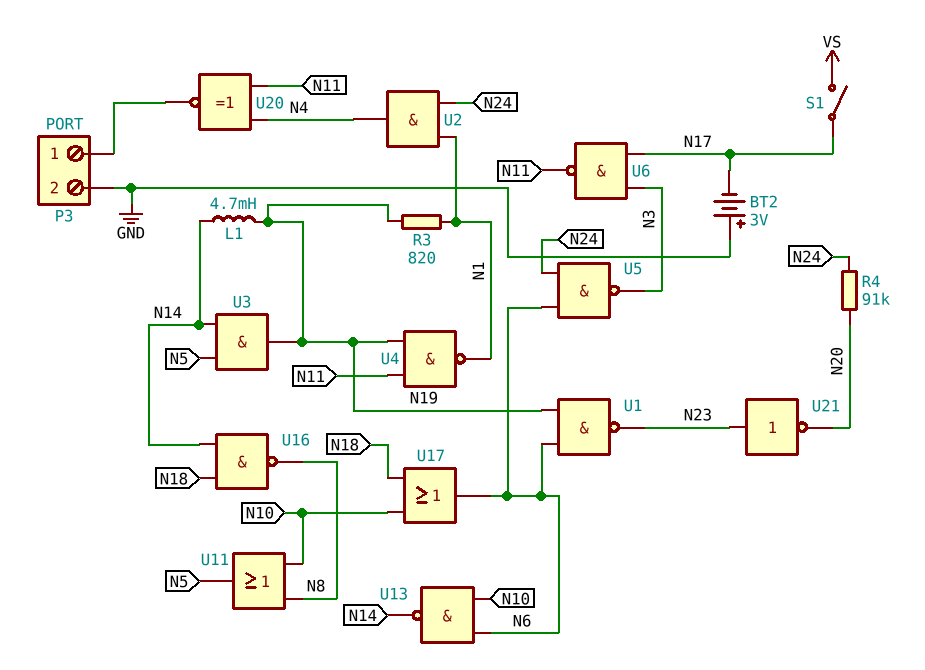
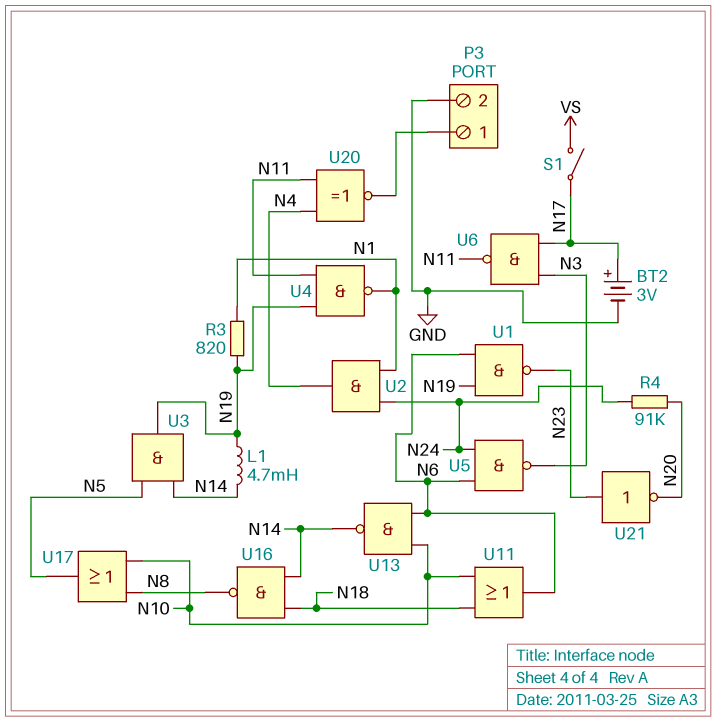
BT2: 3V (plus GND, minus N17) -> 3V (plus N17, minus GND)
U11: OR (in N8, in N10, out N5) -> OR (in N10, in N18, out N6)
U17: OR (in N10, in N18, out N6) -> OR (in N8, in N10, out N5)

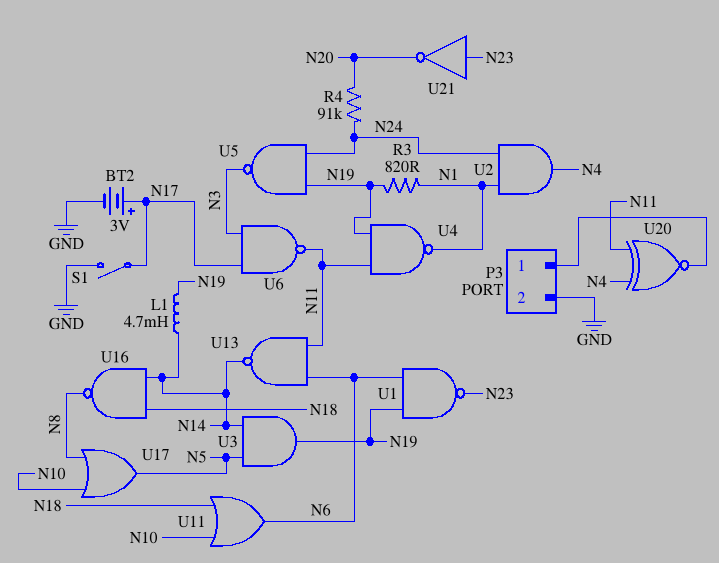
S1: switch (N17, VS) -> switch (GND, N17)
U5: NAND (in N6, in N24, out N3) -> NAND (in N19, in N24, out N3)
U13: NAND (in N6, in N10, out N14) -> NAND (in N6, in N11, out N14)

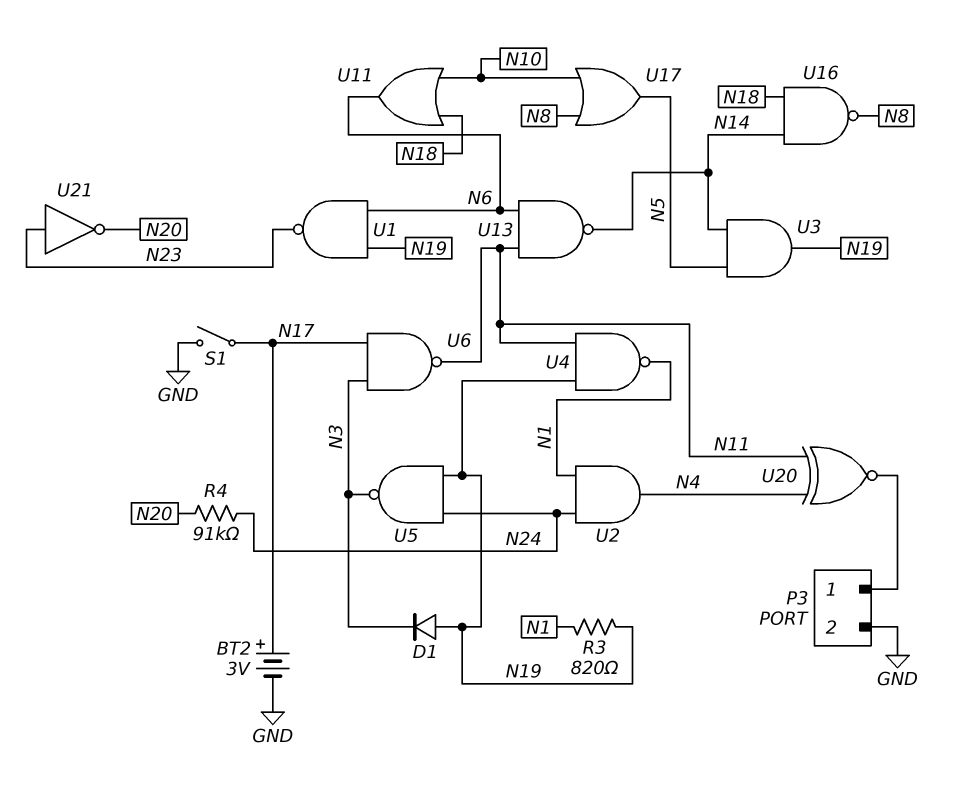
D1: none -> diode (A N19, K N3)
L1: 4.7mH (N14, N19) -> none

